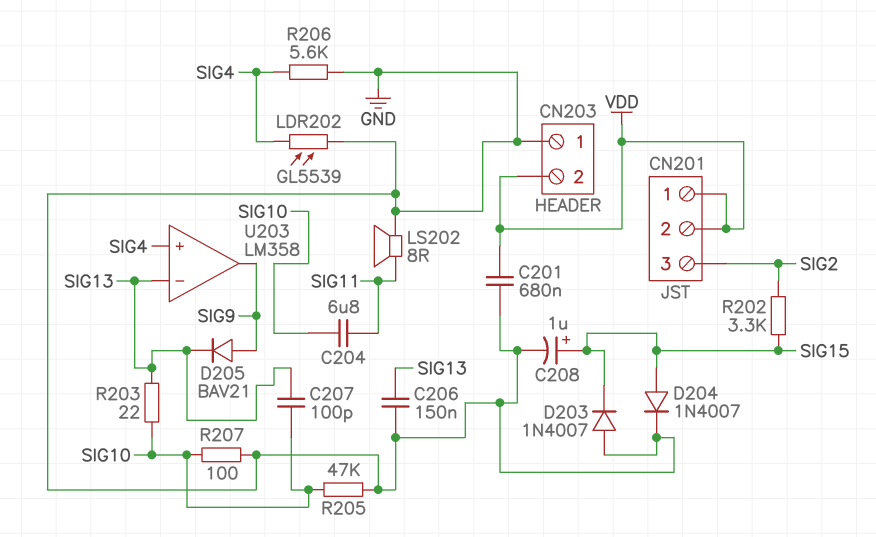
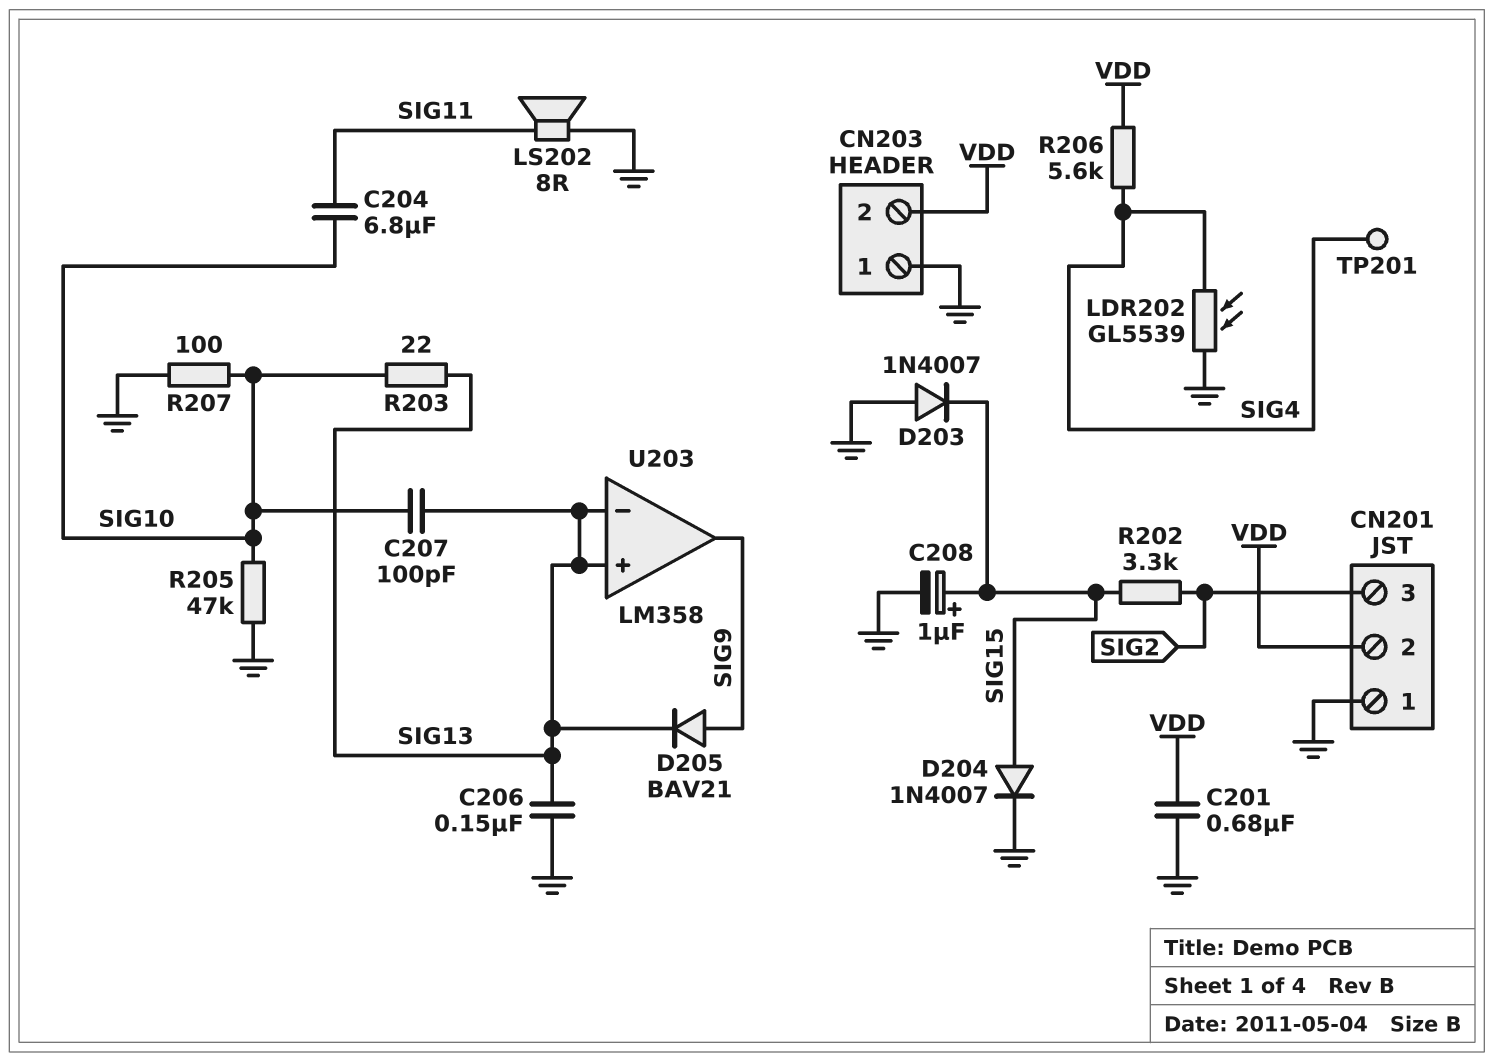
CN201 pin 1: VDD -> GND
R206: 5.6k (GND, SIG4) -> 5.6k (SIG4, VDD)
TP201: none -> test point (SIG4)
U203 pin in+: SIG4 -> SIG13

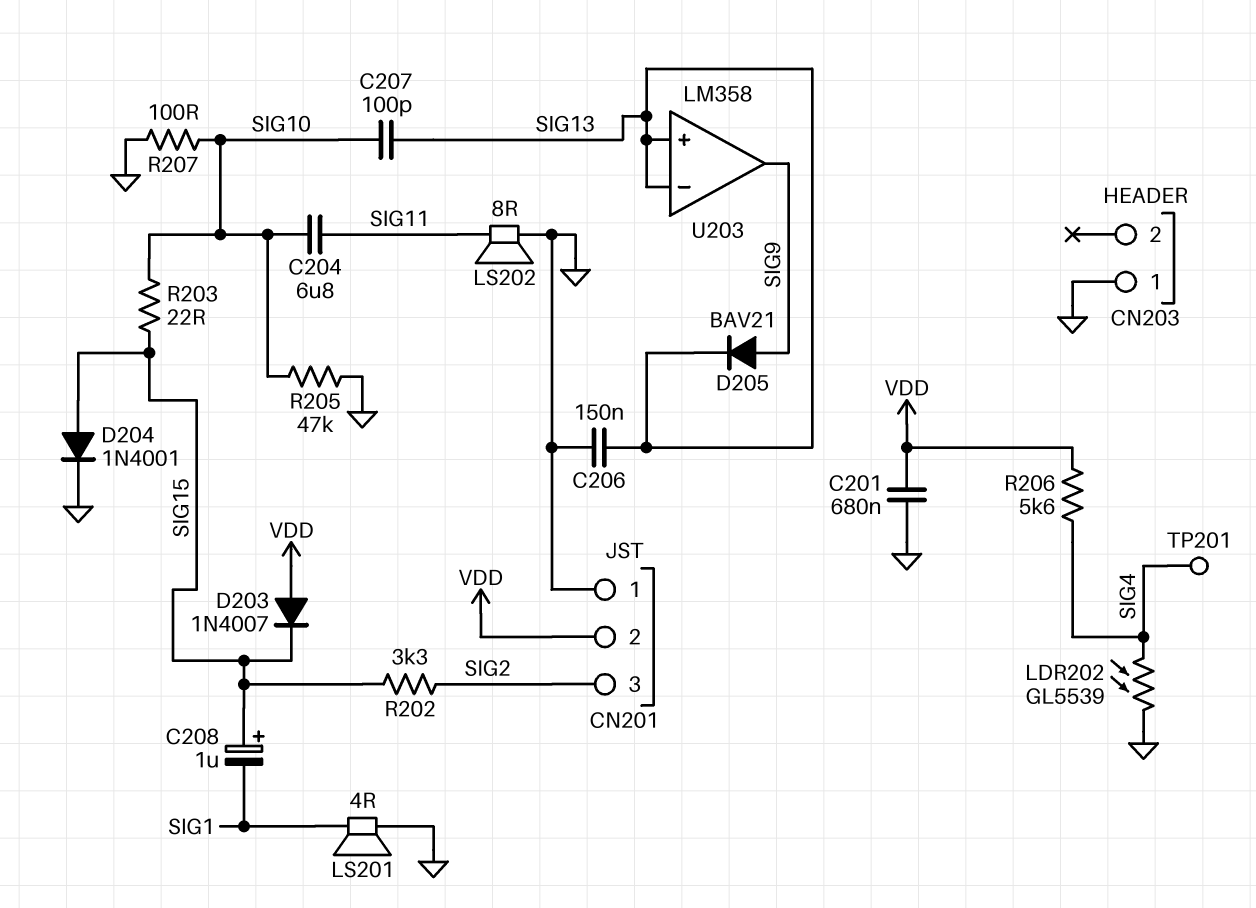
C208: 1uF (plus SIG15, minus GND) -> 1uF (plus SIG15, minus SIG1)
CN203 pin 2: VDD -> none
D203: diode 1N4007 (A GND, K SIG15) -> diode 1N4007 (A VDD, K SIG15)
D204: diode 1N4007 (A SIG15, K GND) -> diode 1N4001 (A SIG15, K GND)
LS201: none -> speaker 4R (GND, SIG1)
R203: 22 (SIG10, SIG13) -> 22 (SIG10, SIG15)

